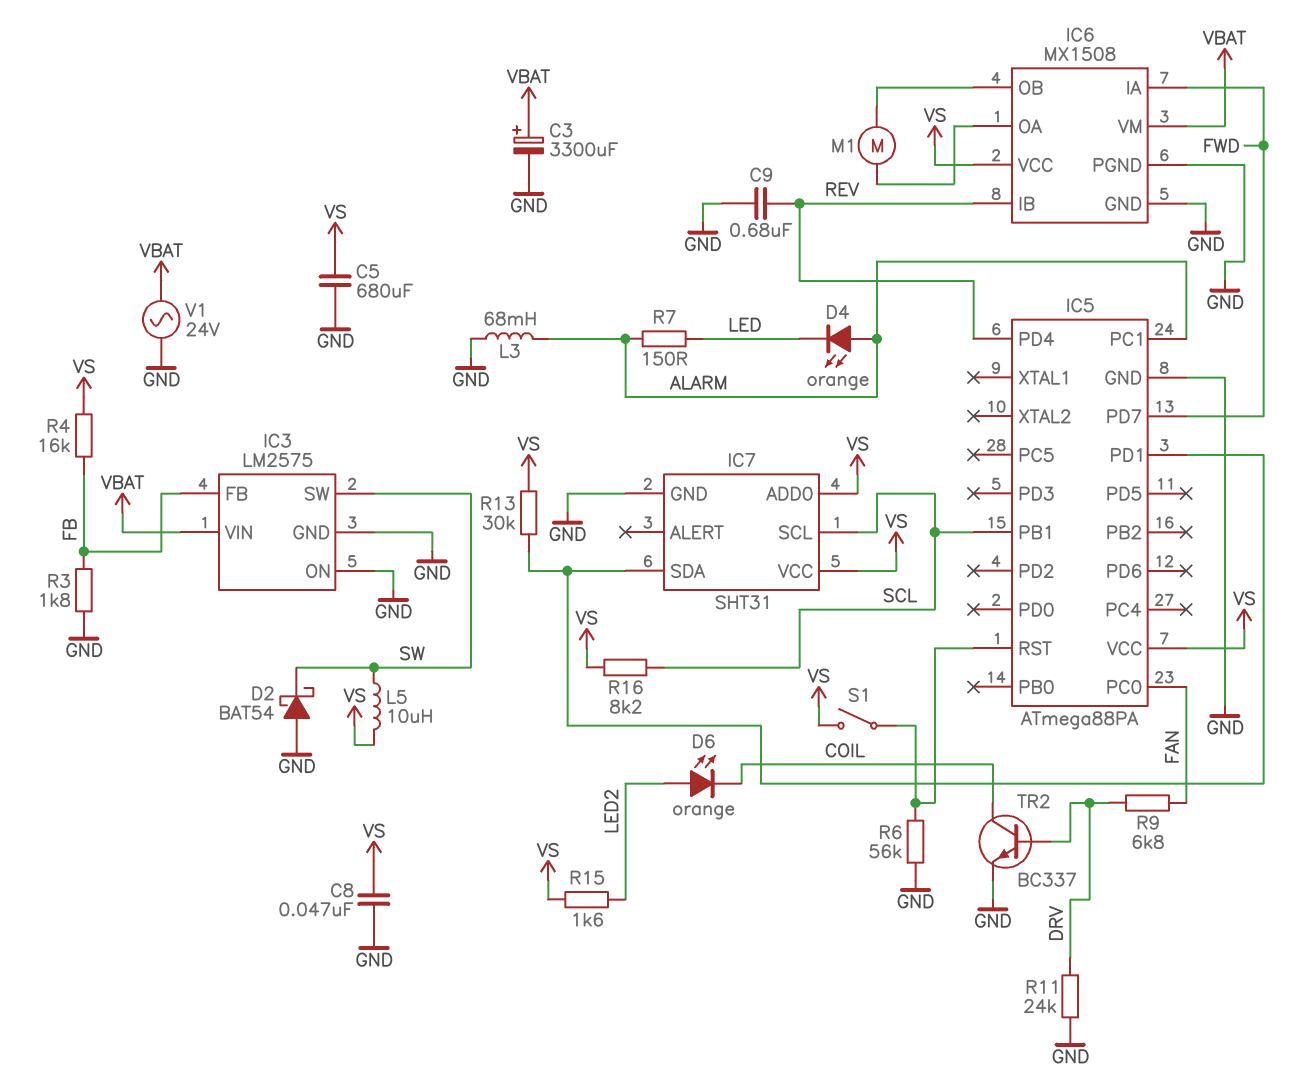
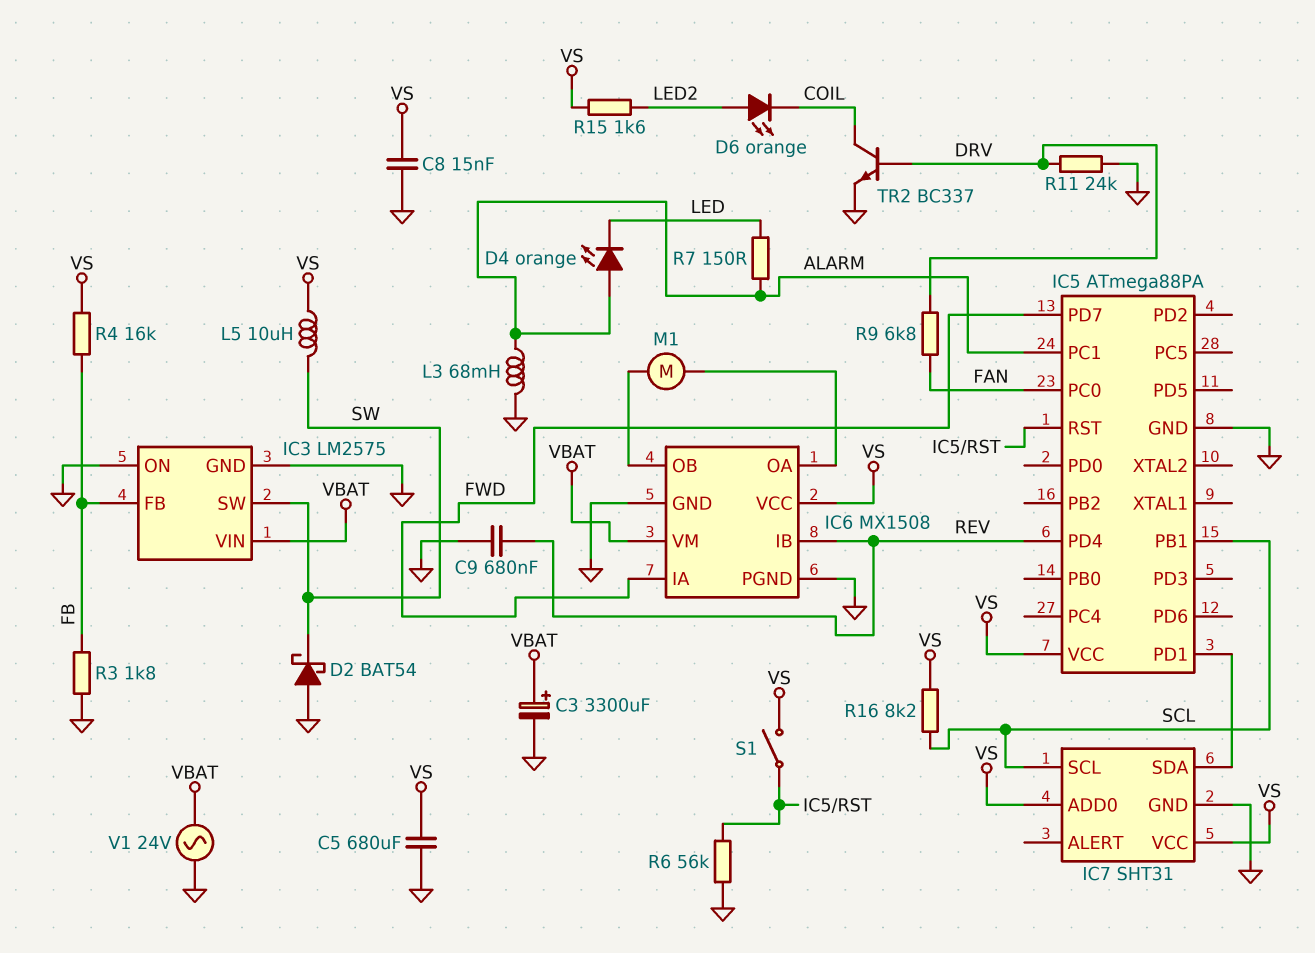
C8: 47nF (GND, VS) -> 15nF (GND, VS)
R13: 30k (IC5/PD1, VS) -> none

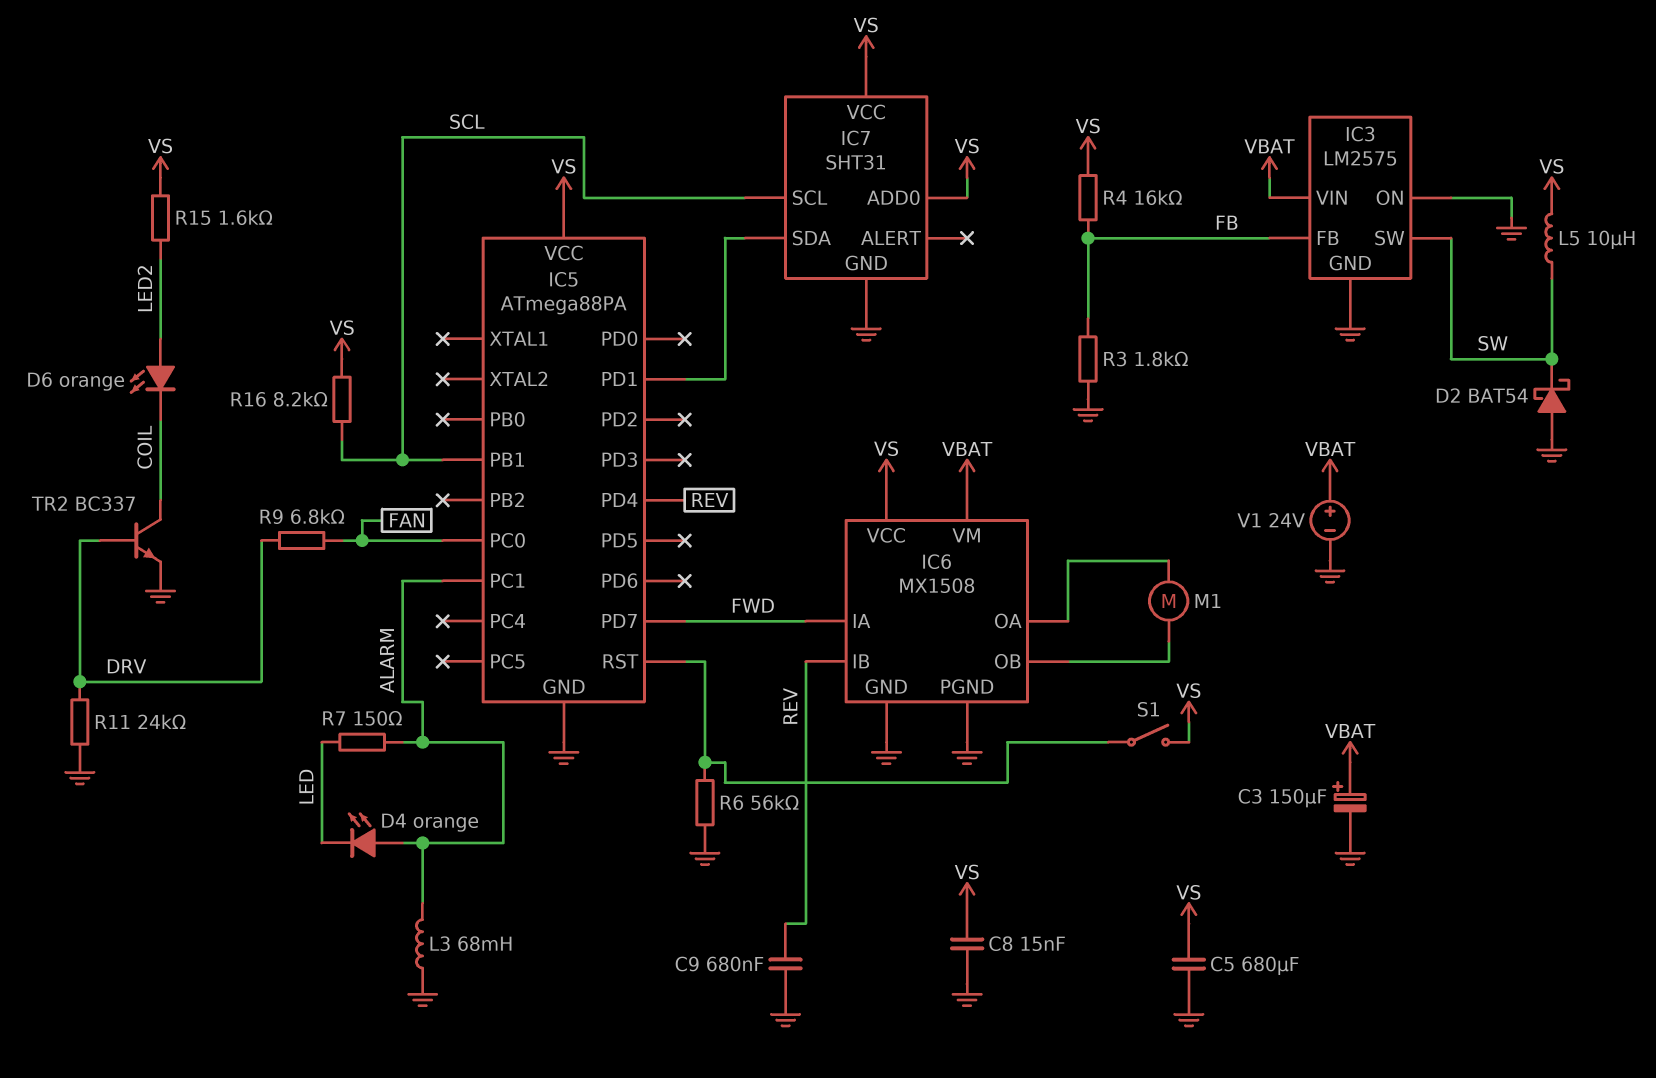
C3: 3300uF (plus VBAT, minus GND) -> 150uF (plus VBAT, minus GND)
V1: AC 24V (GND, VBAT) -> 24V (plus VBAT, minus GND)

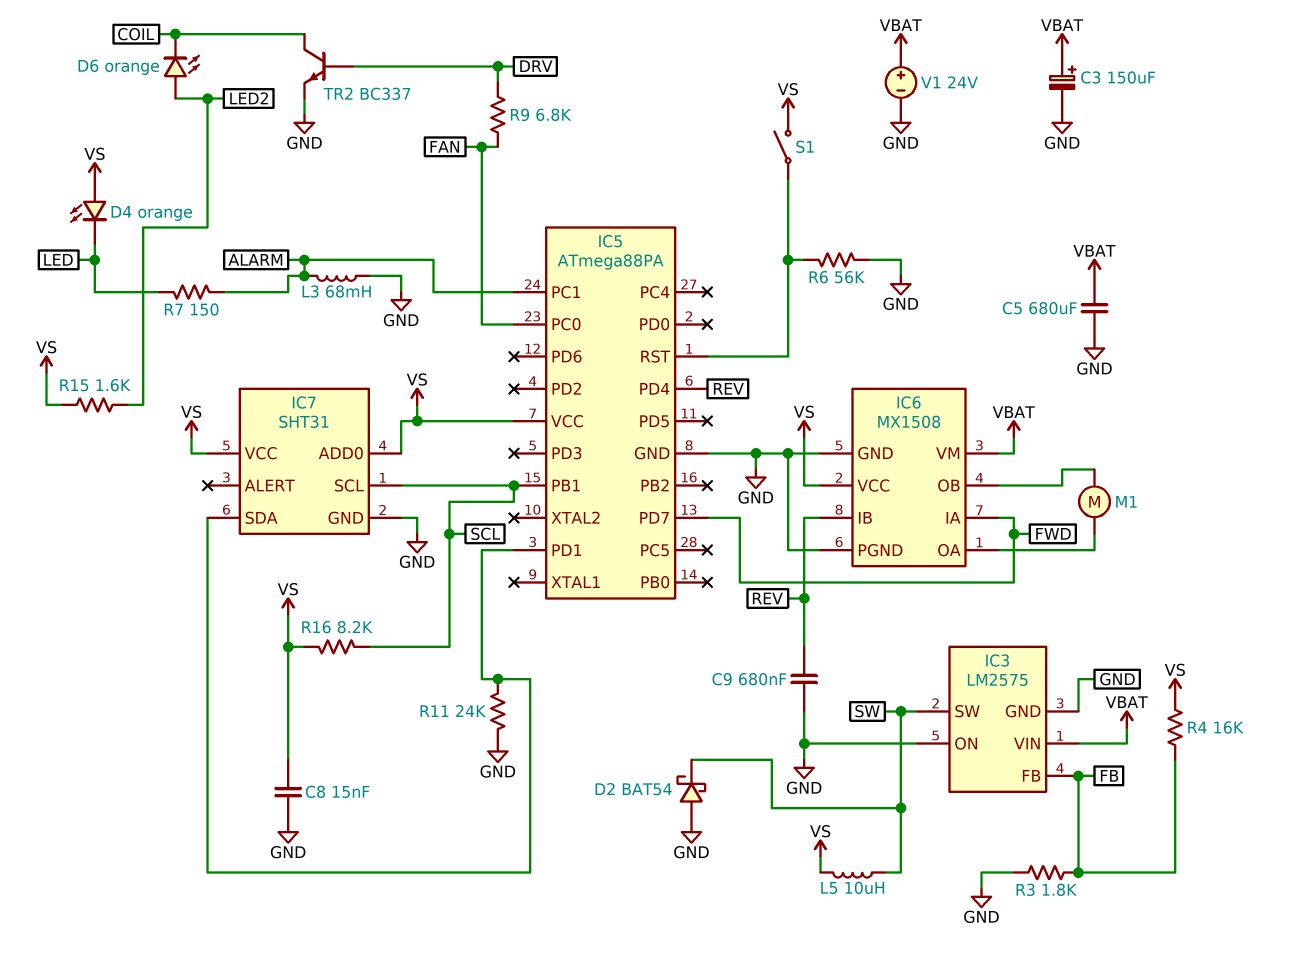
C5: 680uF (GND, VS) -> 680uF (GND, VBAT)
D4: LED orange (A ALARM, K LED) -> LED orange (A VS, K LED)
R11: 24k (DRV, GND) -> 24k (GND, IC5/PD1)

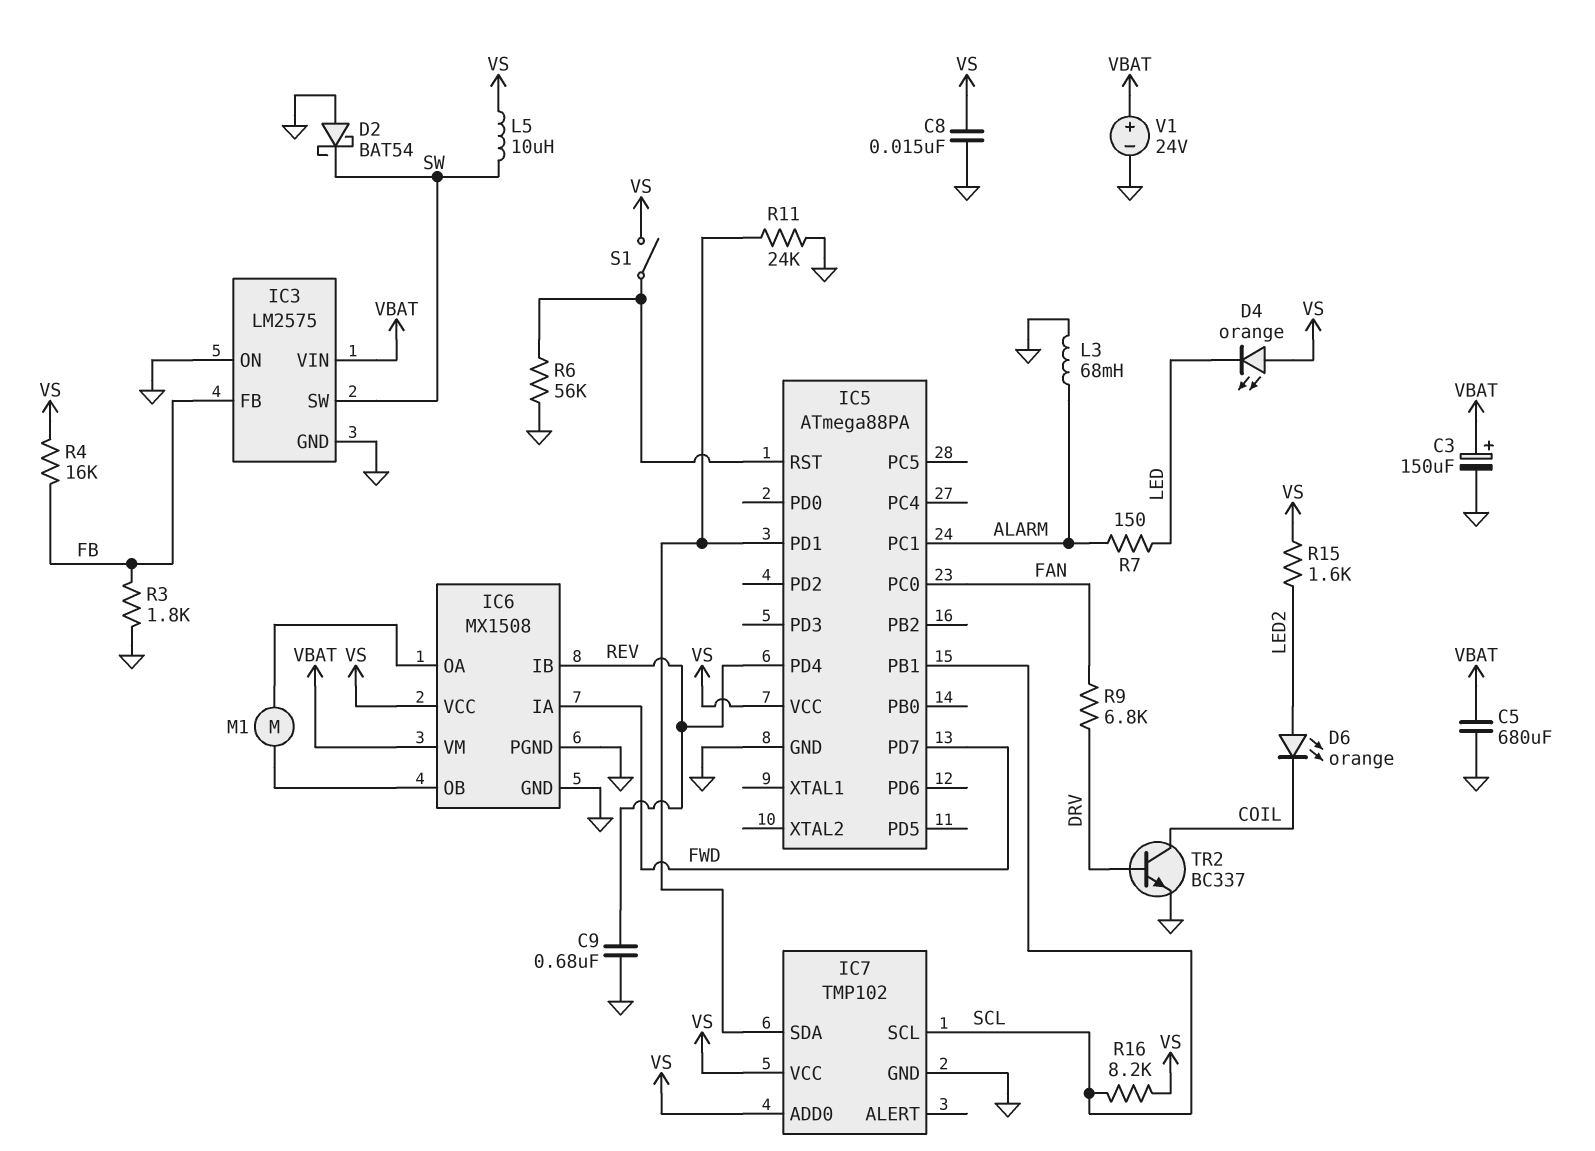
IC7: SHT31 -> TMP102

